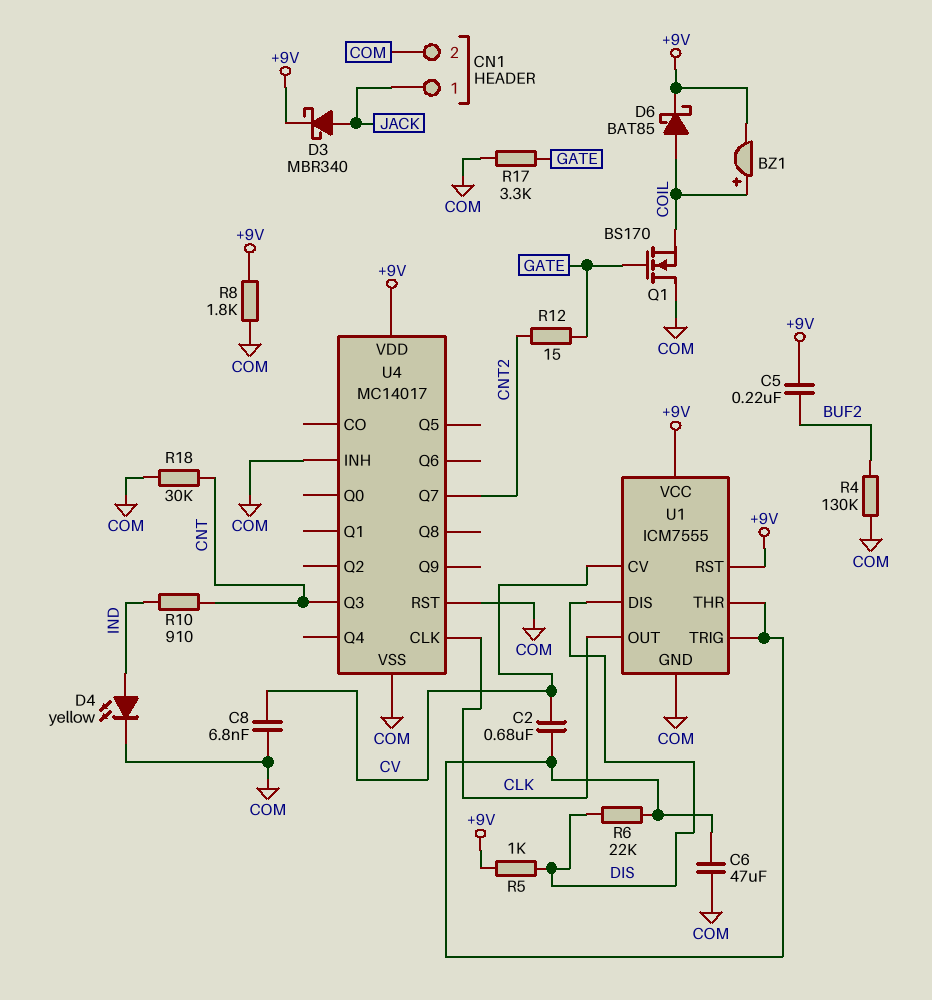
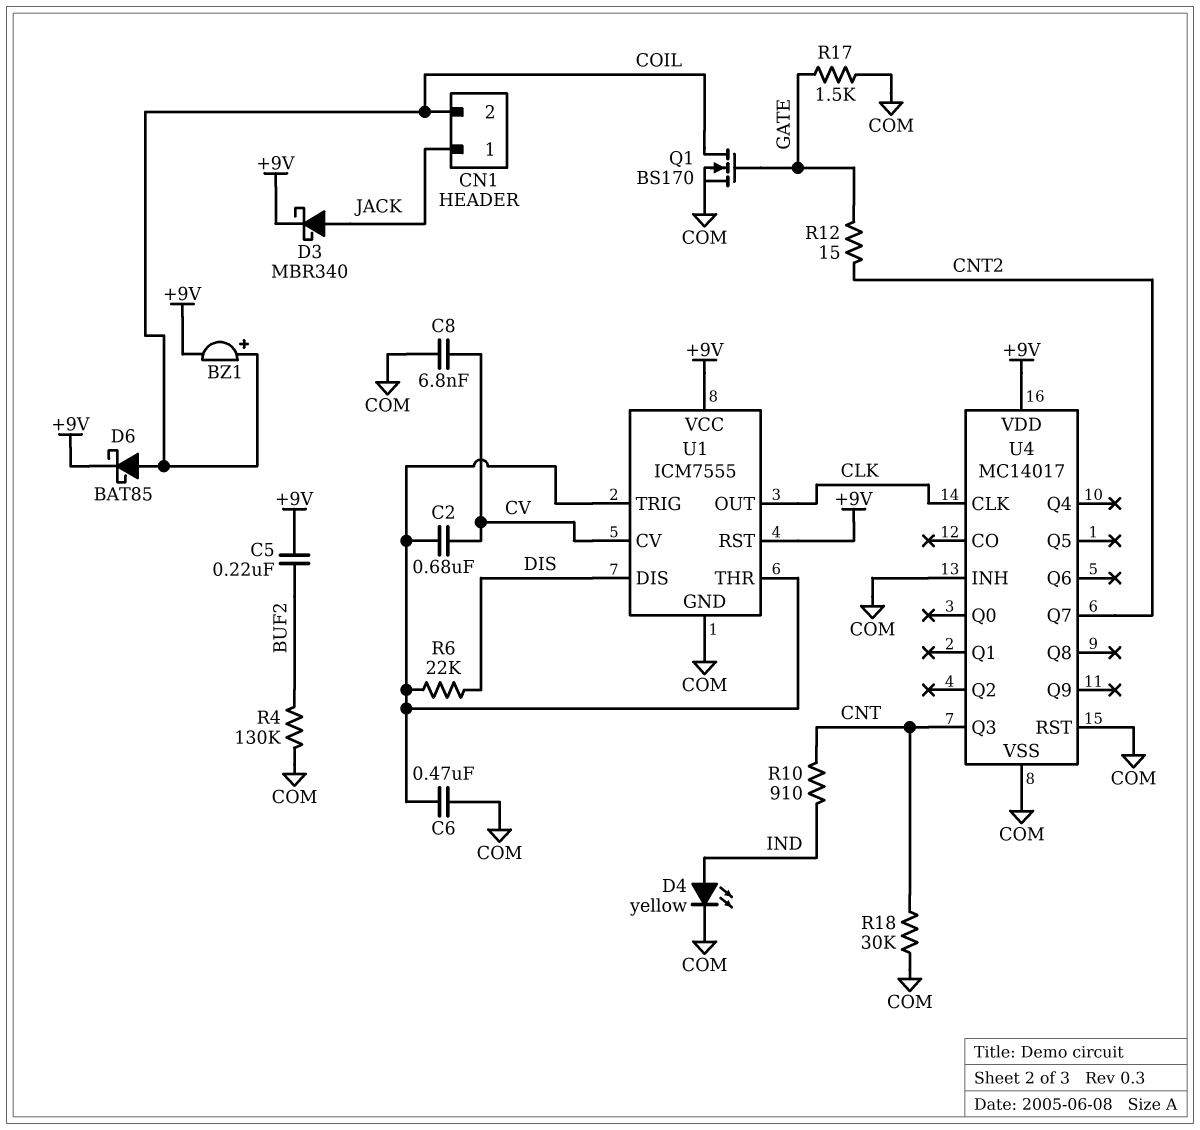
C6: 47uF (COM, U1/THR) -> 470nF (COM, U1/THR)
CN1 pin 2: COM -> COIL
Q1: NMOS BS170 (G GATE, D COM, S COIL) -> NMOS BS170 (G GATE, D COIL, S COM)
R5: 1k (+9V, DIS) -> none
R8: 1.8k (+9V, COM) -> none
R17: 3.3k (COM, GATE) -> 1.5k (COM, GATE)

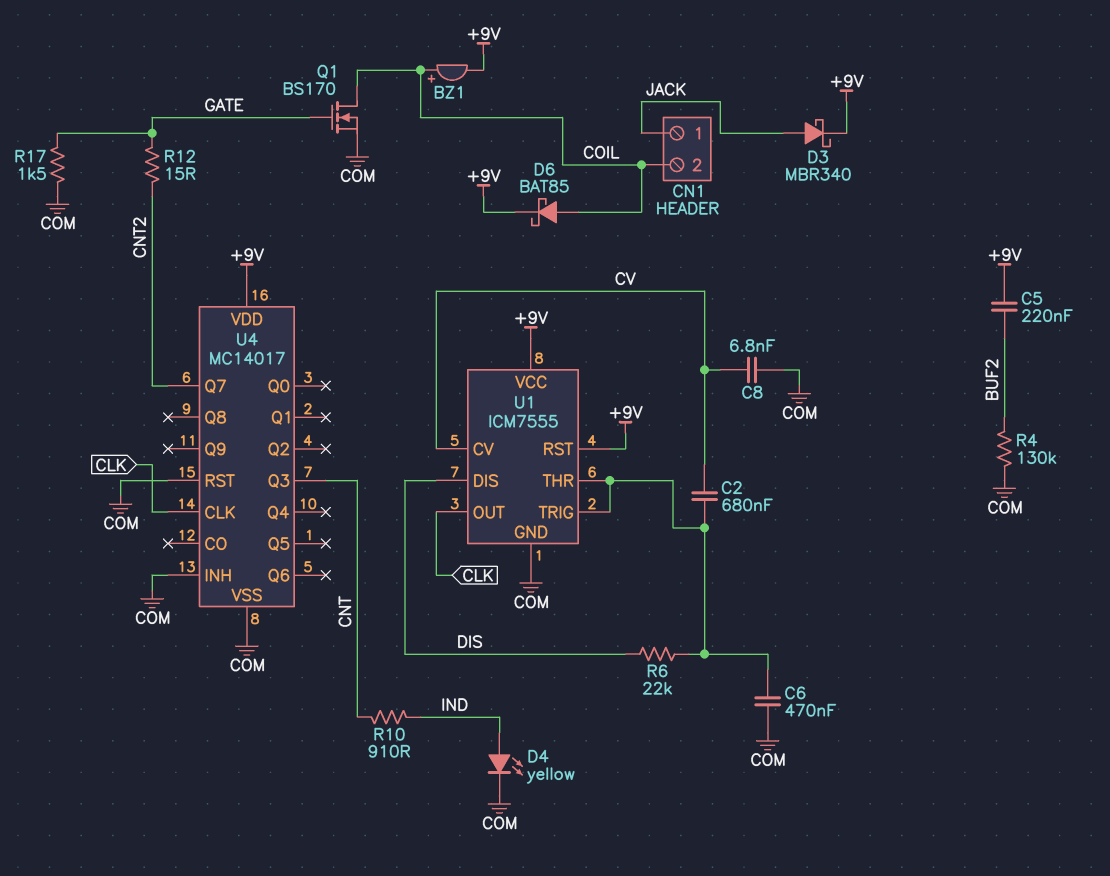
R18: 30k (CNT, COM) -> none

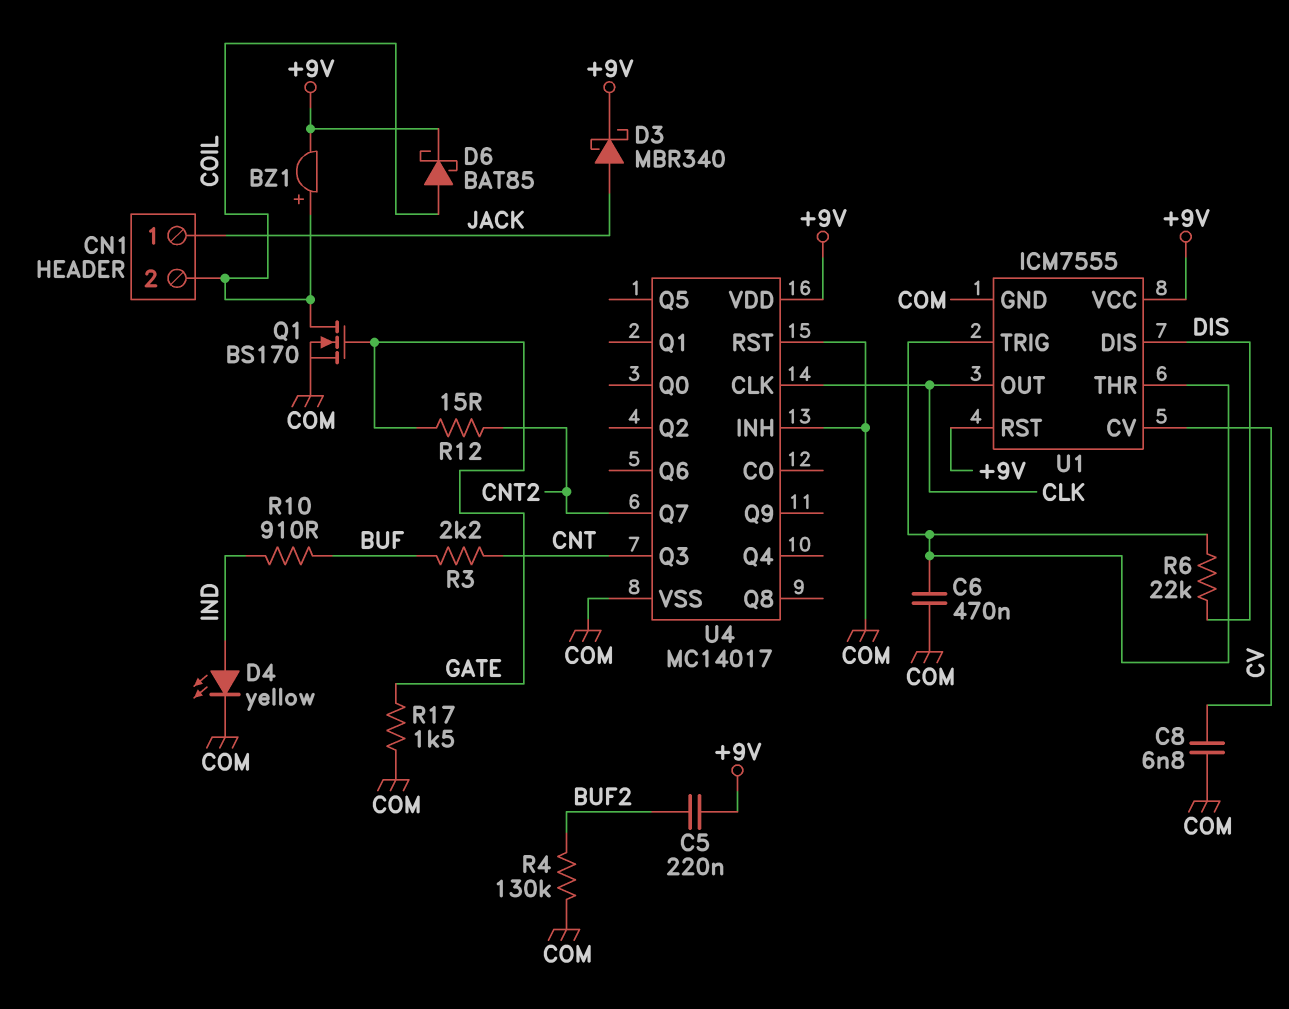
C2: 680nF (CV, U1/THR) -> none
R3: none -> 2.2k (BUF, CNT)
R10: 910 (CNT, IND) -> 910 (BUF, IND)

